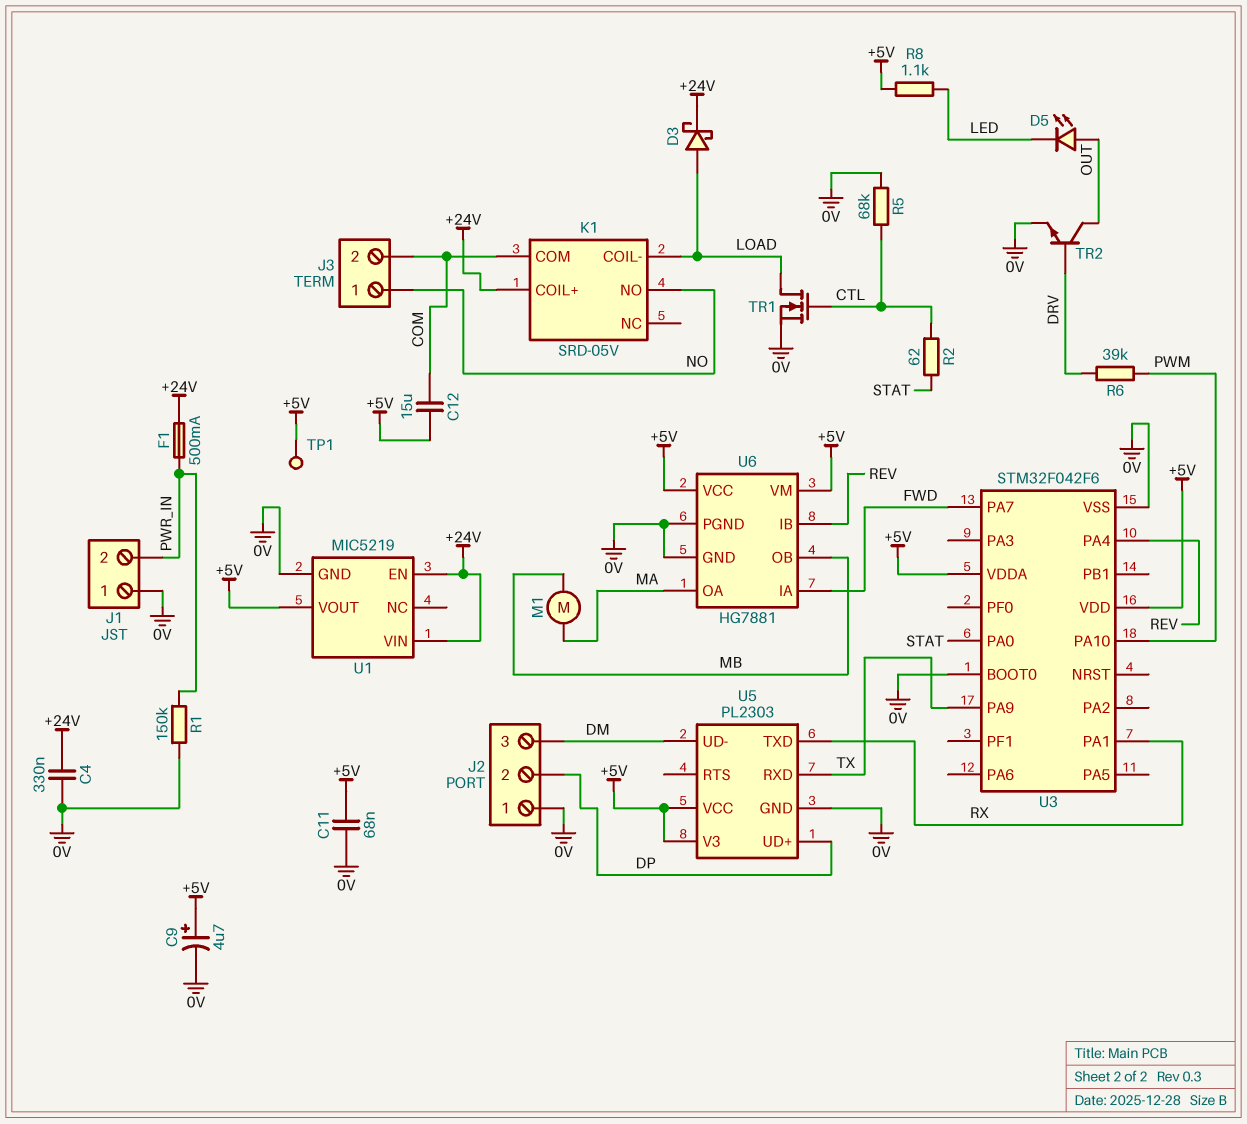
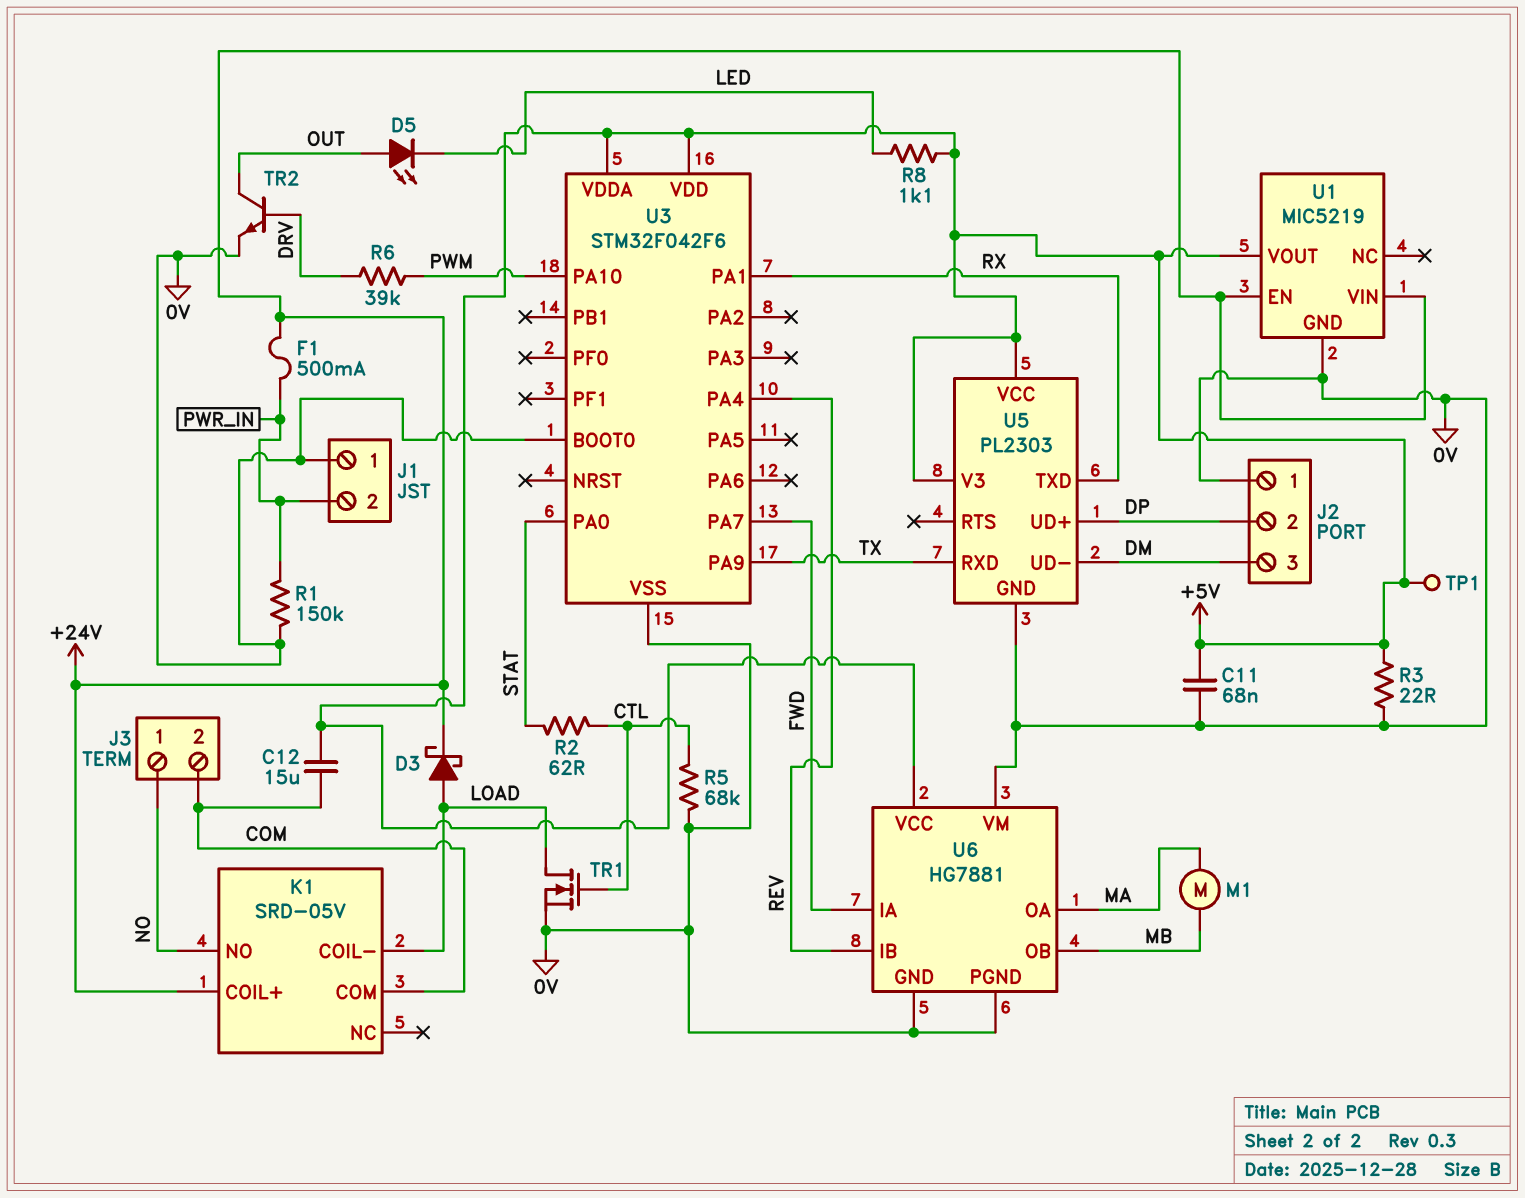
C4: 330nF (+24V, 0V) -> none
C9: 4.7uF (plus +5V, minus 0V) -> none
R3: none -> 22 (+5V, 0V)
U6 pin VM: +5V -> 0V

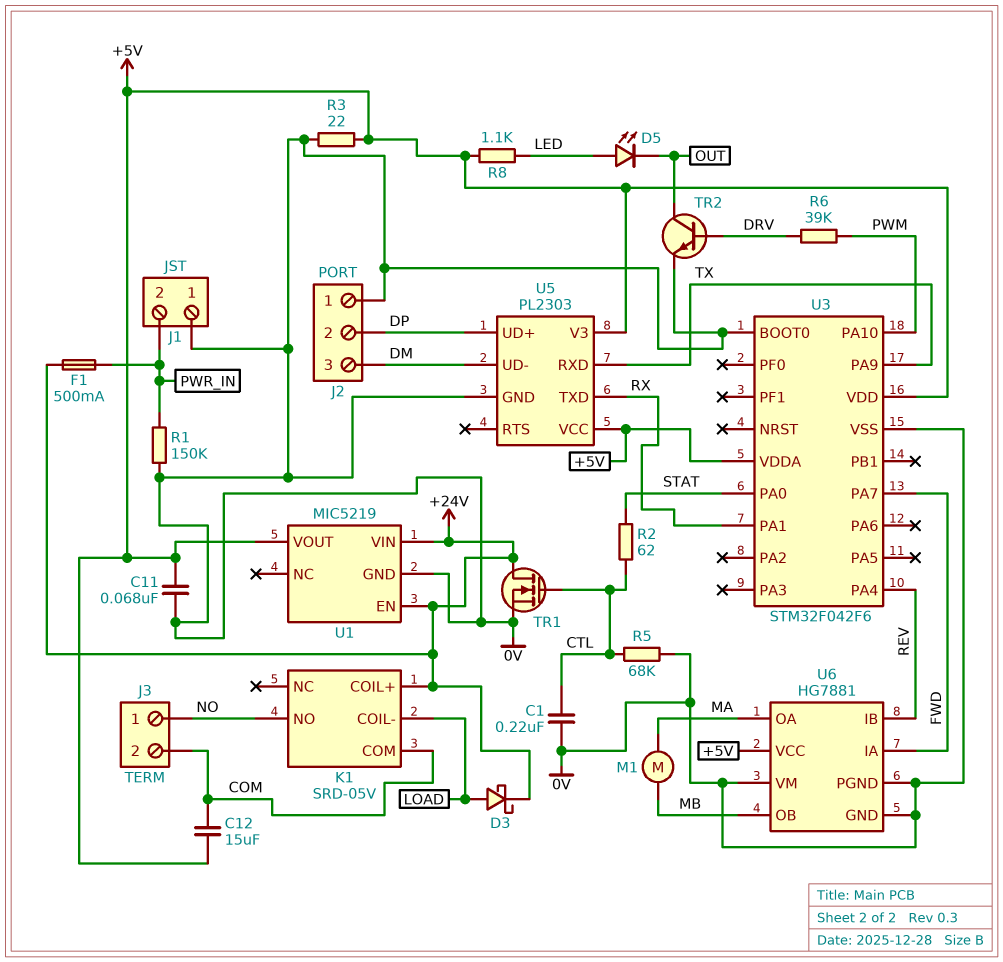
C1: none -> 220nF (0V, CTL)
D5: LED (A OUT, K LED) -> LED (A LED, K OUT)
TP1: test point (+5V) -> none
TR1: NMOS (G CTL, D LOAD, S 0V) -> NMOS (G CTL, D +24V, S 0V)

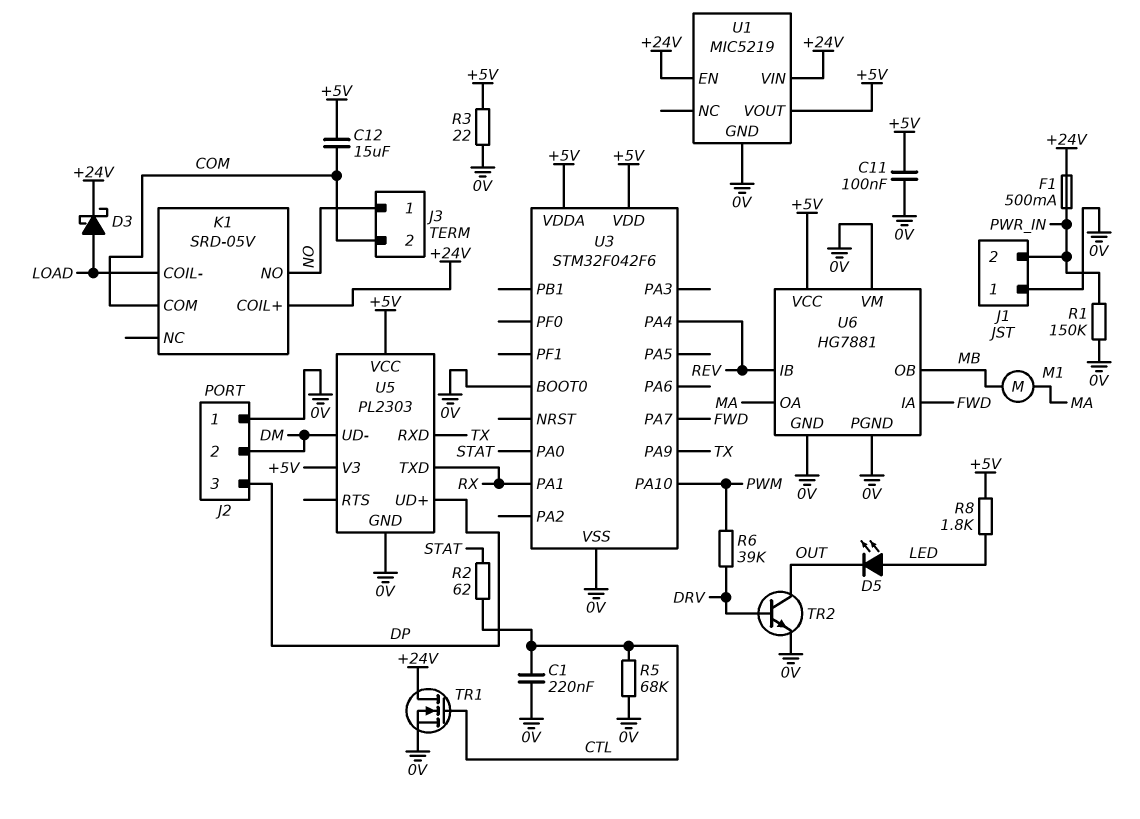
C11: 68nF (+5V, 0V) -> 100nF (+5V, 0V)
J2 pin 2: DP -> DM
J2 pin 3: DM -> DP
R8: 1.1k (+5V, LED) -> 1.8k (+5V, LED)

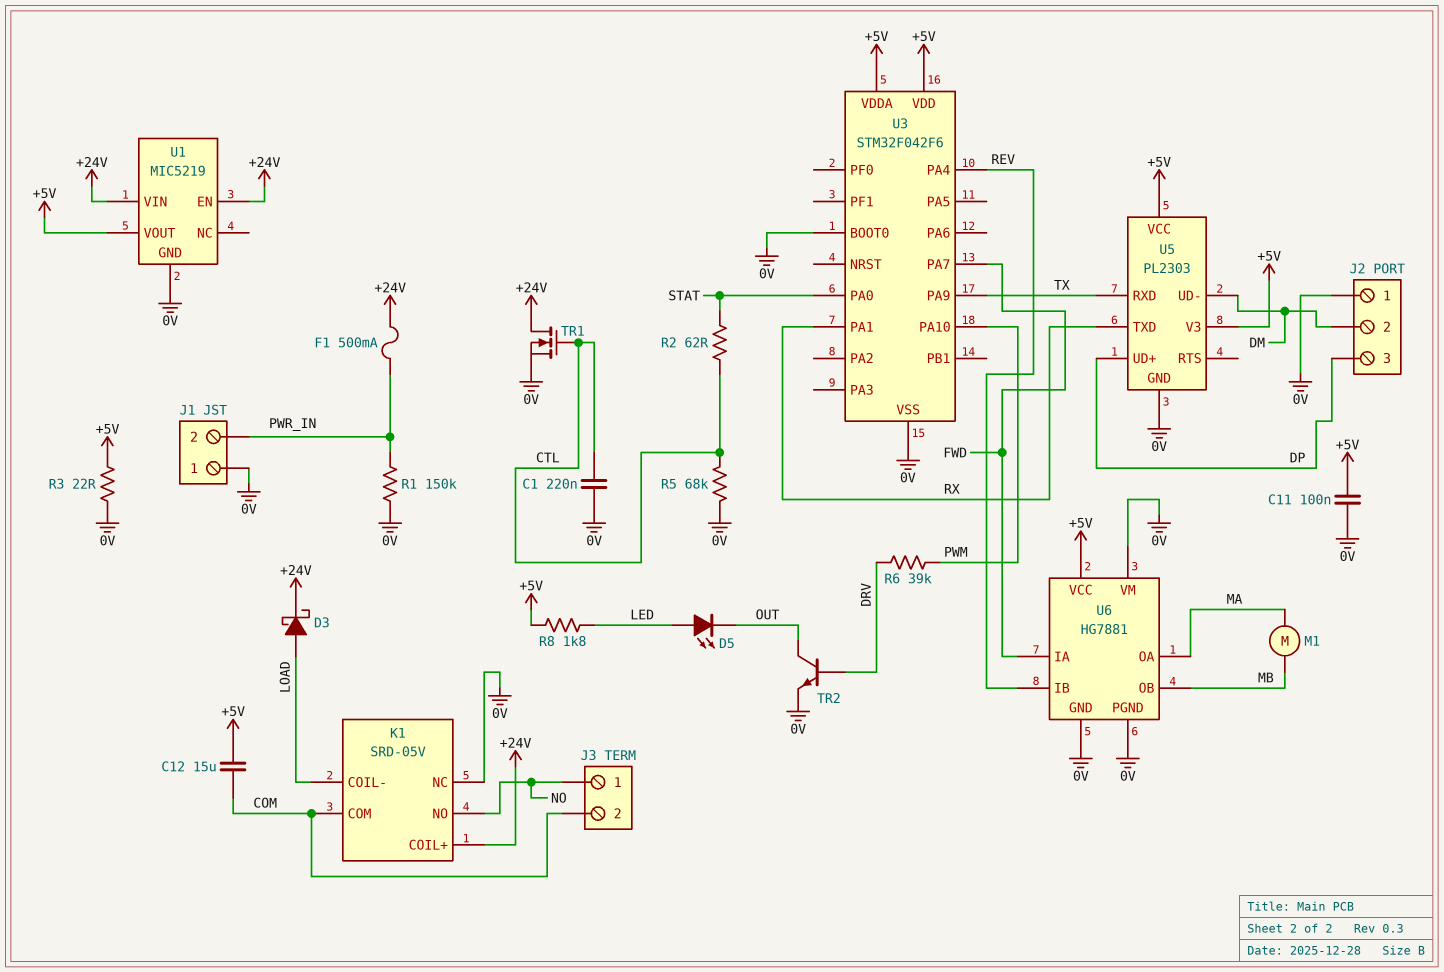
K1 pin NC: none -> 0V

